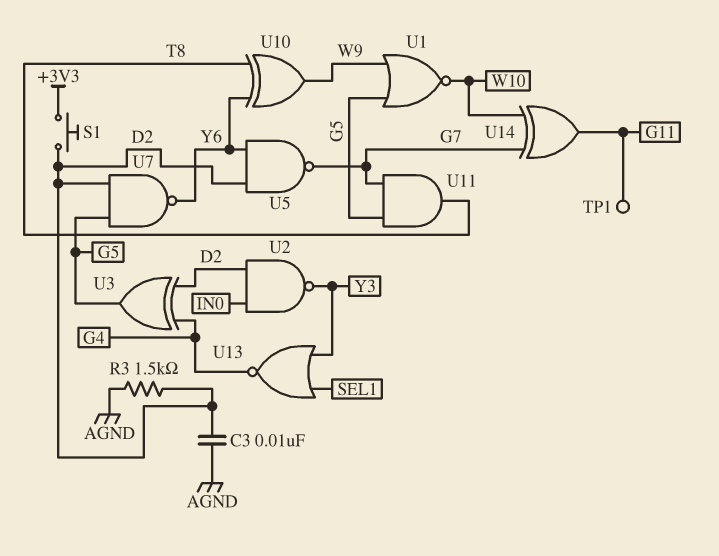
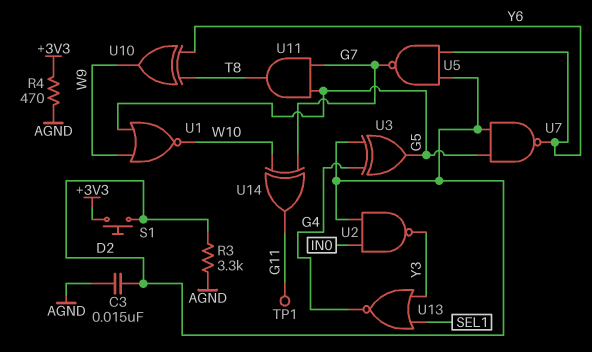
C3: 10nF (AGND, D2) -> 15nF (AGND, D2)
R3: 1.5k (AGND, D2) -> 3.3k (AGND, D2)
R4: none -> 470 (+3V3, AGND)

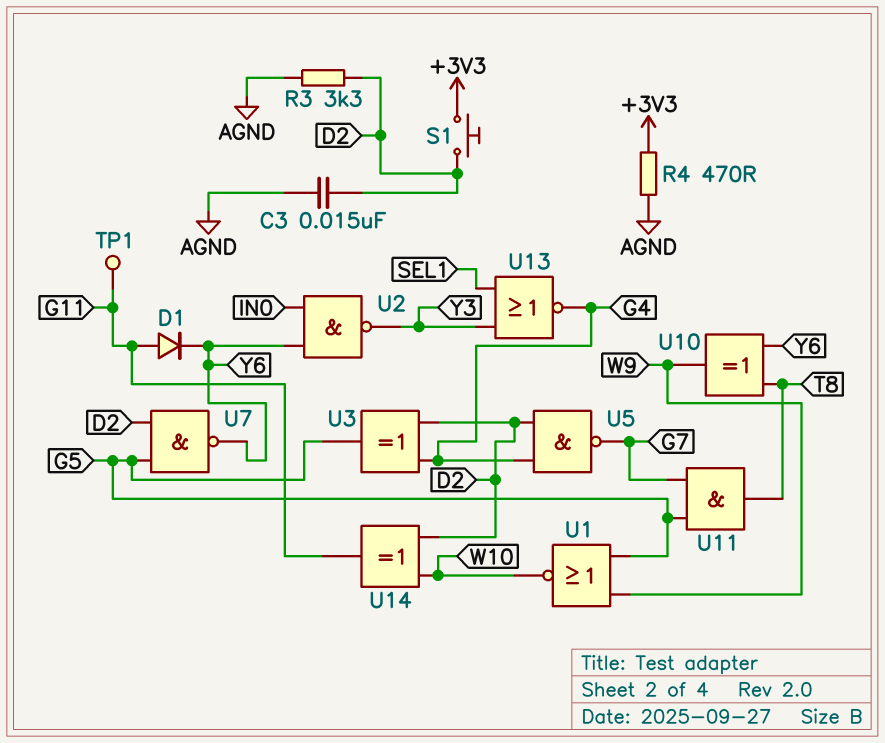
D1: none -> diode (A G11, K Y6)
U2: NAND (in D2, in IN0, out Y3) -> NAND (in IN0, in Y6, out Y3)
U5: NAND (in D2, in Y6, out G7) -> NAND (in D2, in G4, out G7)
U14: XOR (in G7, in W10, out G11) -> XOR (in D2, in W10, out G11)

